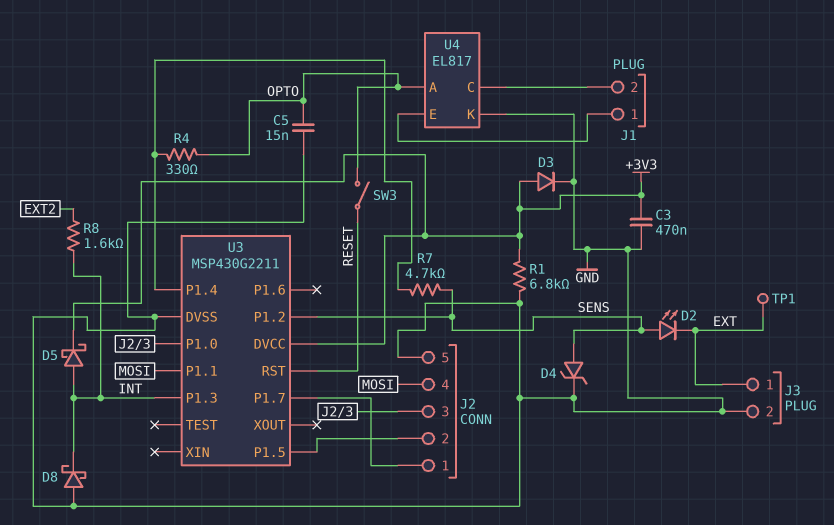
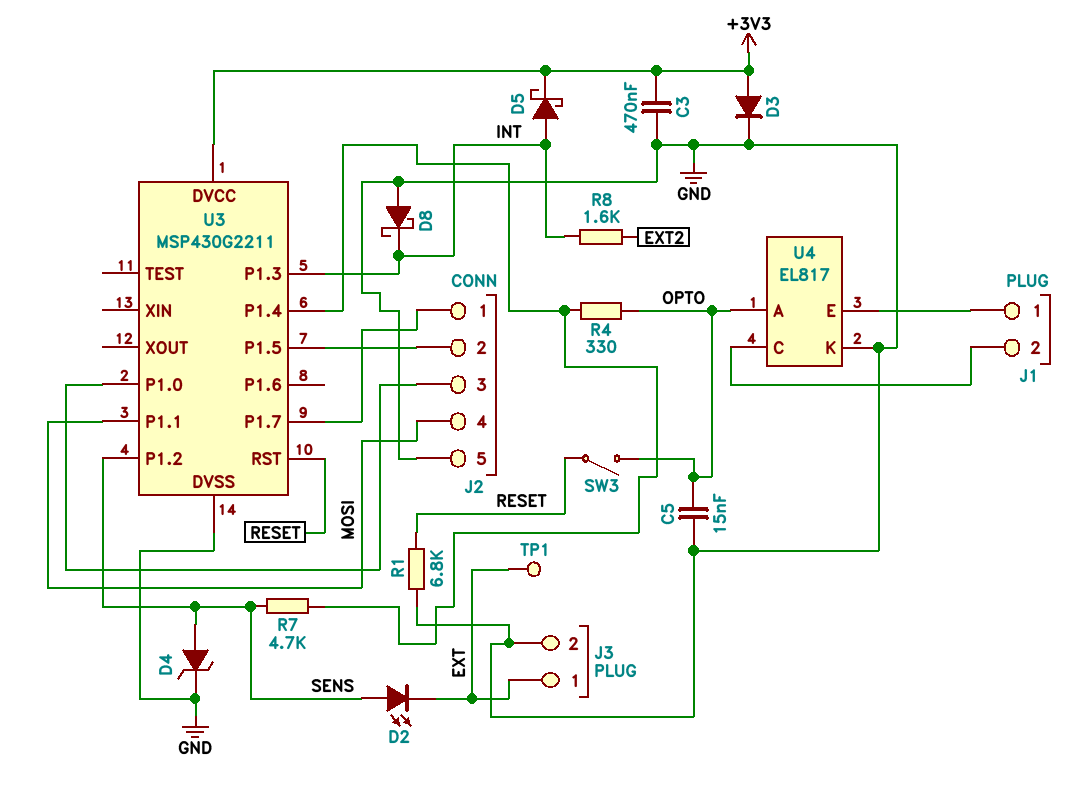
R1: 6.8k (+3V3, GND) -> 6.8k (GND, RESET)

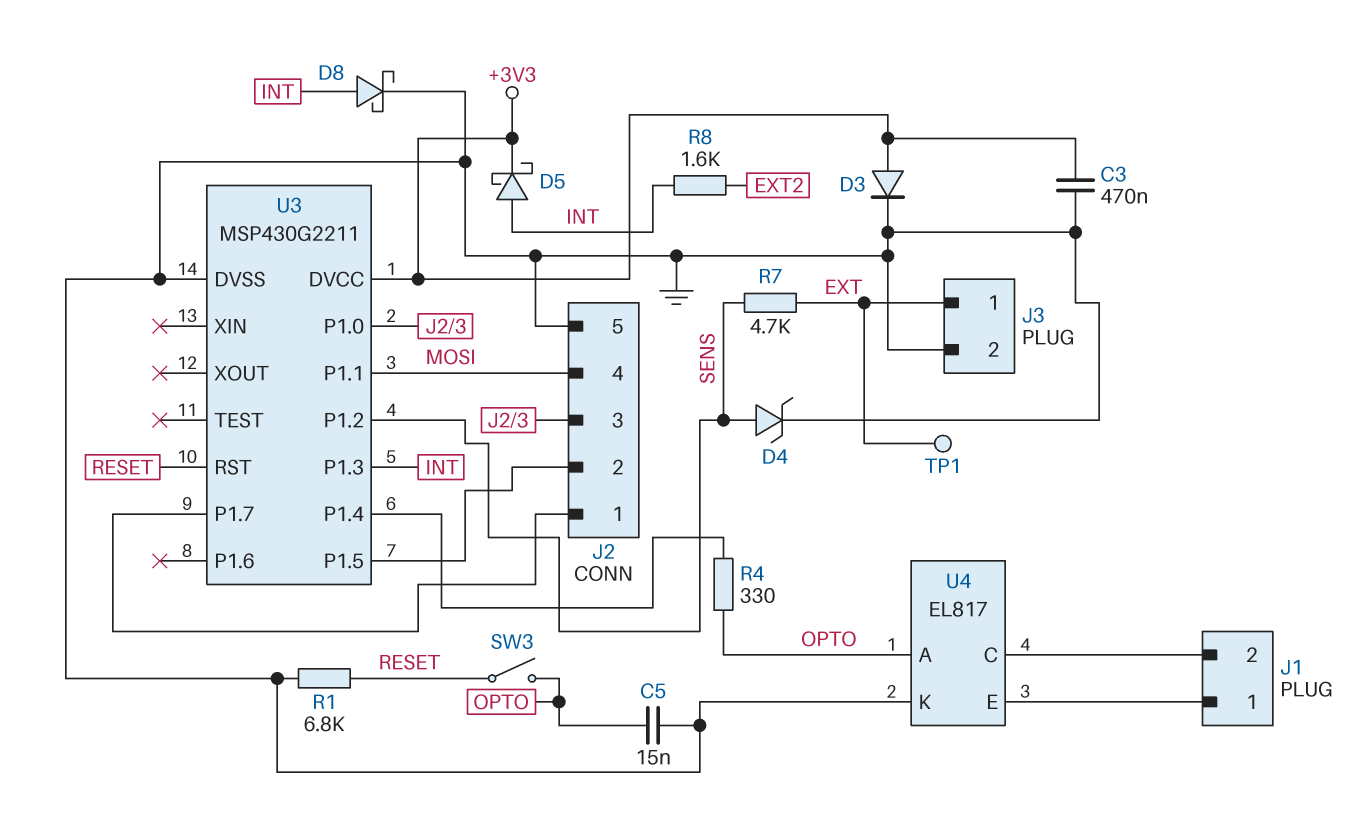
D2: LED (A SENS, K EXT) -> none
D8: schottky (A GND, K INT) -> schottky (A INT, K GND)
R7: 4.7k (SENS, U3/P1.4) -> 4.7k (EXT, SENS)

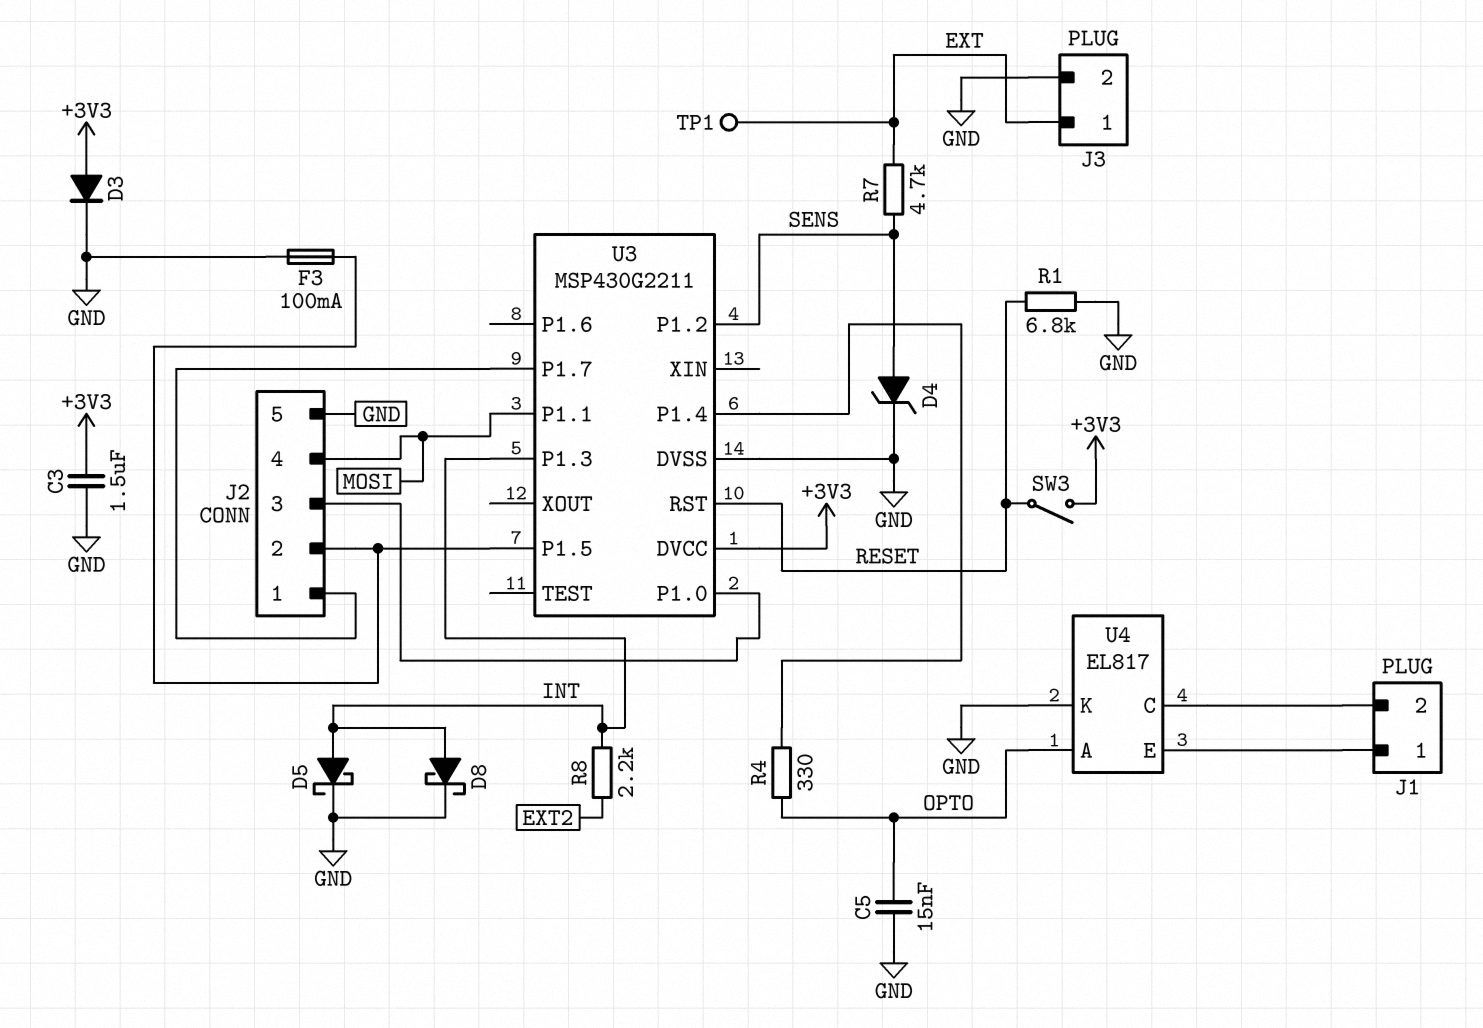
C3: 470nF (+3V3, GND) -> 1.5uF (+3V3, GND)
D5: schottky (A INT, K +3V3) -> schottky (A INT, K GND)
F3: none -> 100mA (GND, J2/2)
R8: 1.6k (EXT2, INT) -> 2.2k (EXT2, INT)
SW3: switch (OPTO, RESET) -> switch (+3V3, RESET)

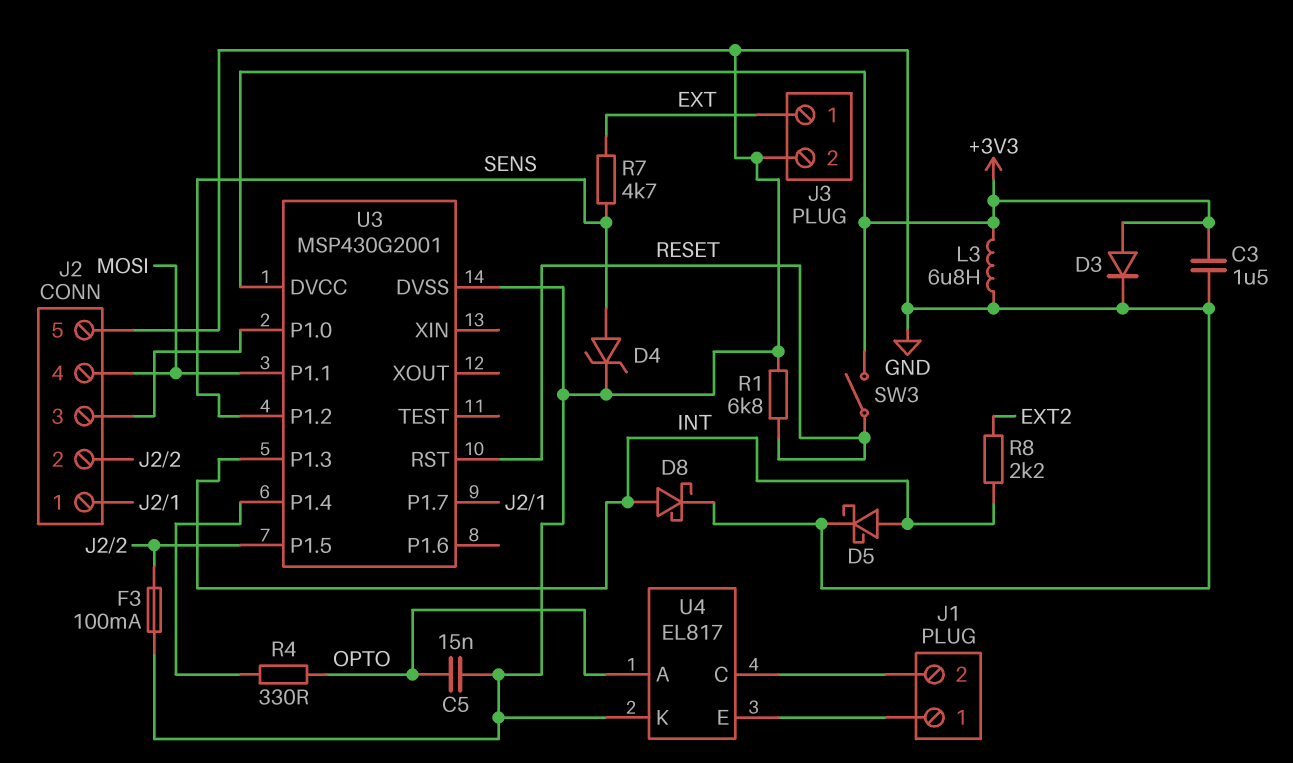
L3: none -> 6.8uH (+3V3, GND)
TP1: test point (EXT) -> none
U3: MSP430G2211 -> MSP430G2001

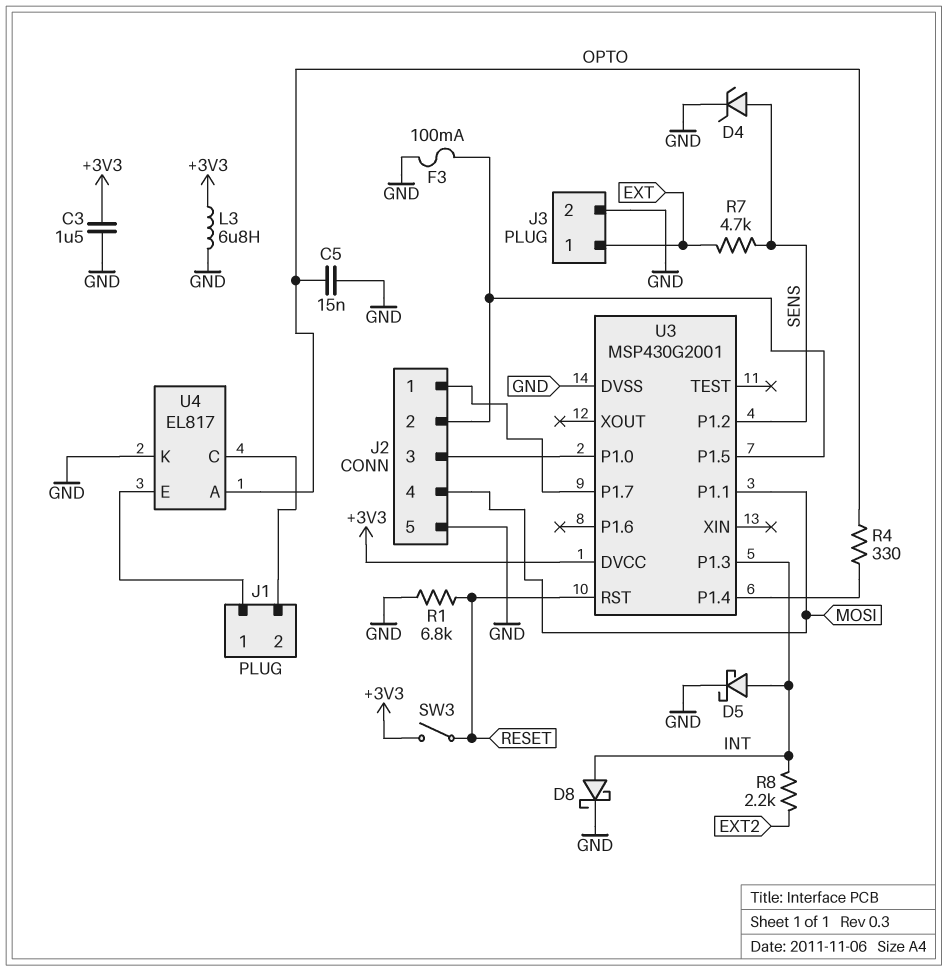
D3: diode (A +3V3, K GND) -> none

